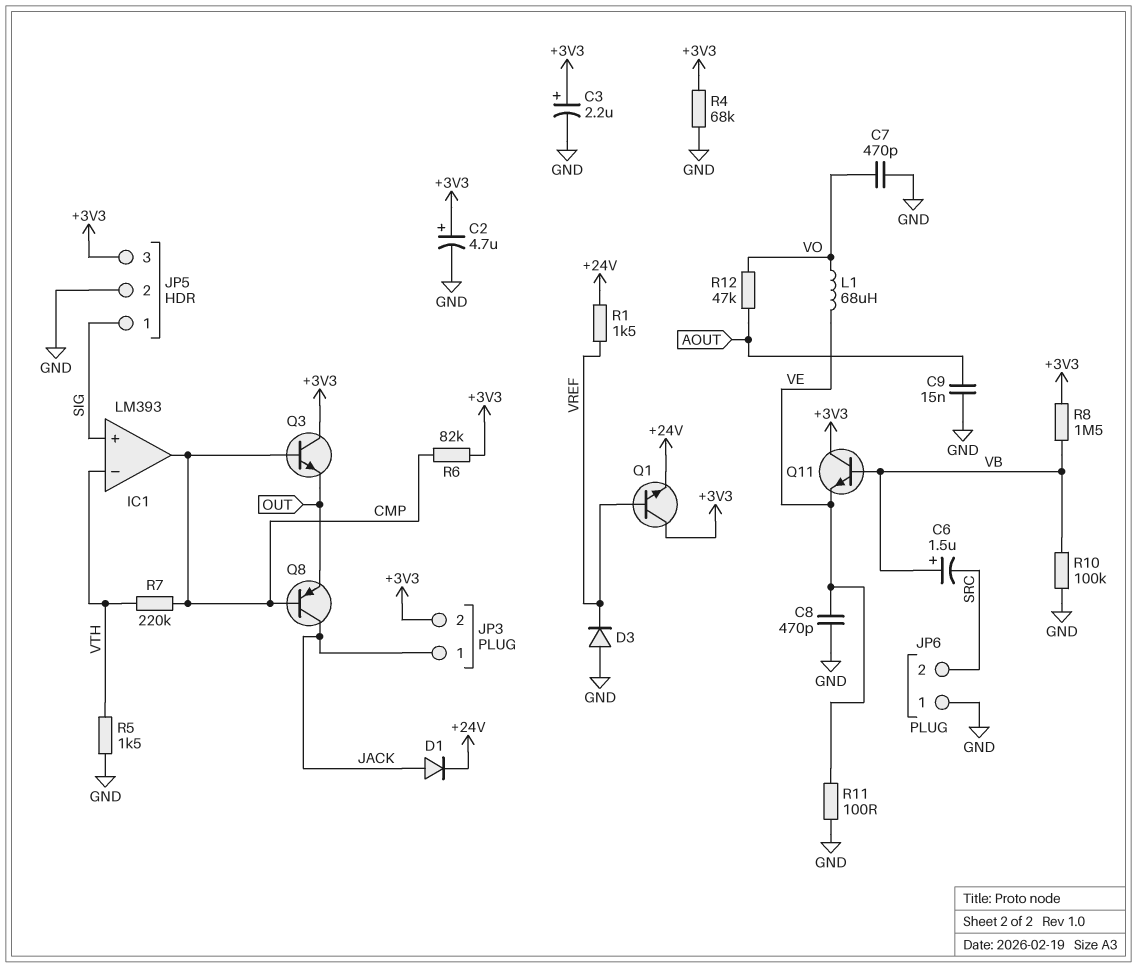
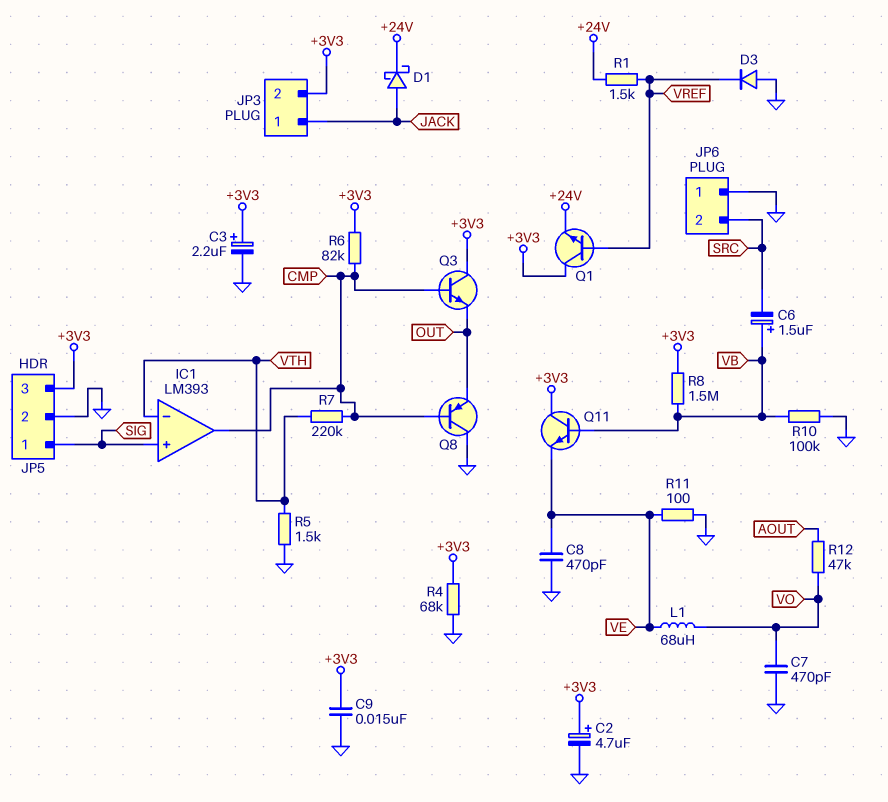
C9: 15nF (AOUT, GND) -> 15nF (+3V3, GND)
D1: diode (A JACK, K +24V) -> schottky (A JACK, K +24V)
Q8: PNP (B CMP, C JACK, E OUT) -> PNP (B CMP, C GND, E OUT)

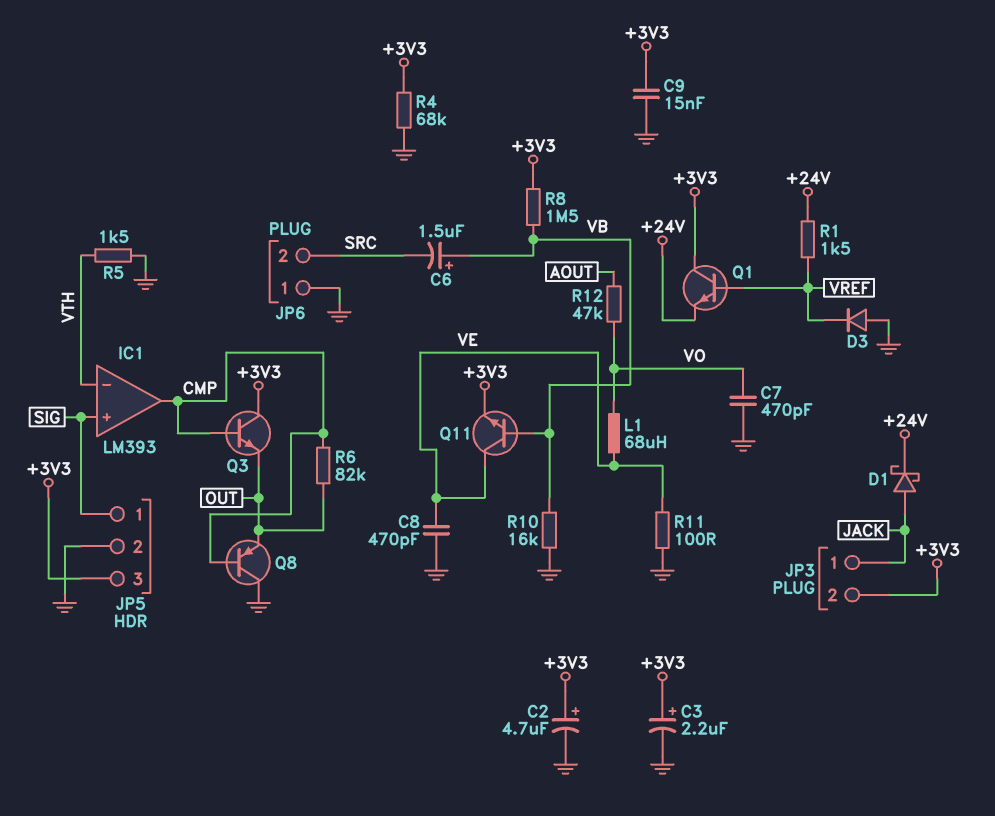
Q11: NPN (B VB, C +3V3, E VE) -> NPN (B VB, C VE, E +3V3)
R6: 82k (+3V3, CMP) -> 82k (CMP, OUT)
R7: 220k (CMP, VTH) -> none
R10: 100k (GND, VB) -> 16k (GND, VB)

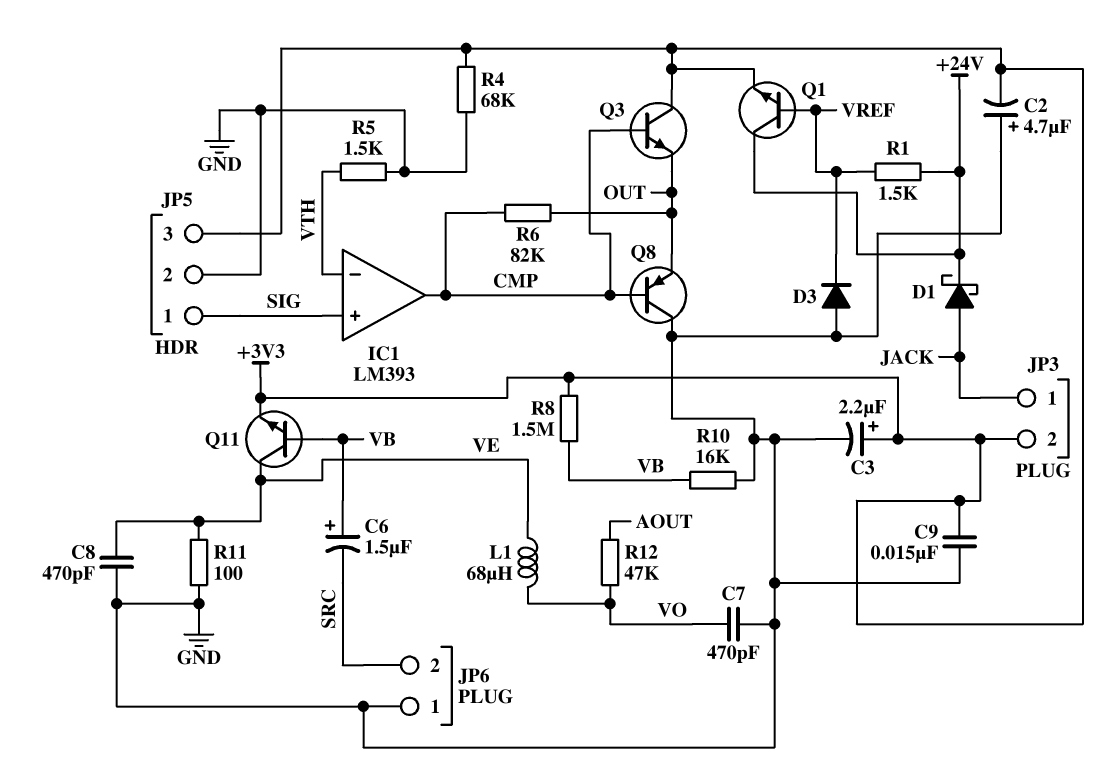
C2: 4.7uF (plus +3V3, minus GND) -> 4.7uF (plus GND, minus +3V3)
Q1: NPN (B VREF, C +3V3, E +24V) -> NPN (B VREF, C +24V, E +3V3)

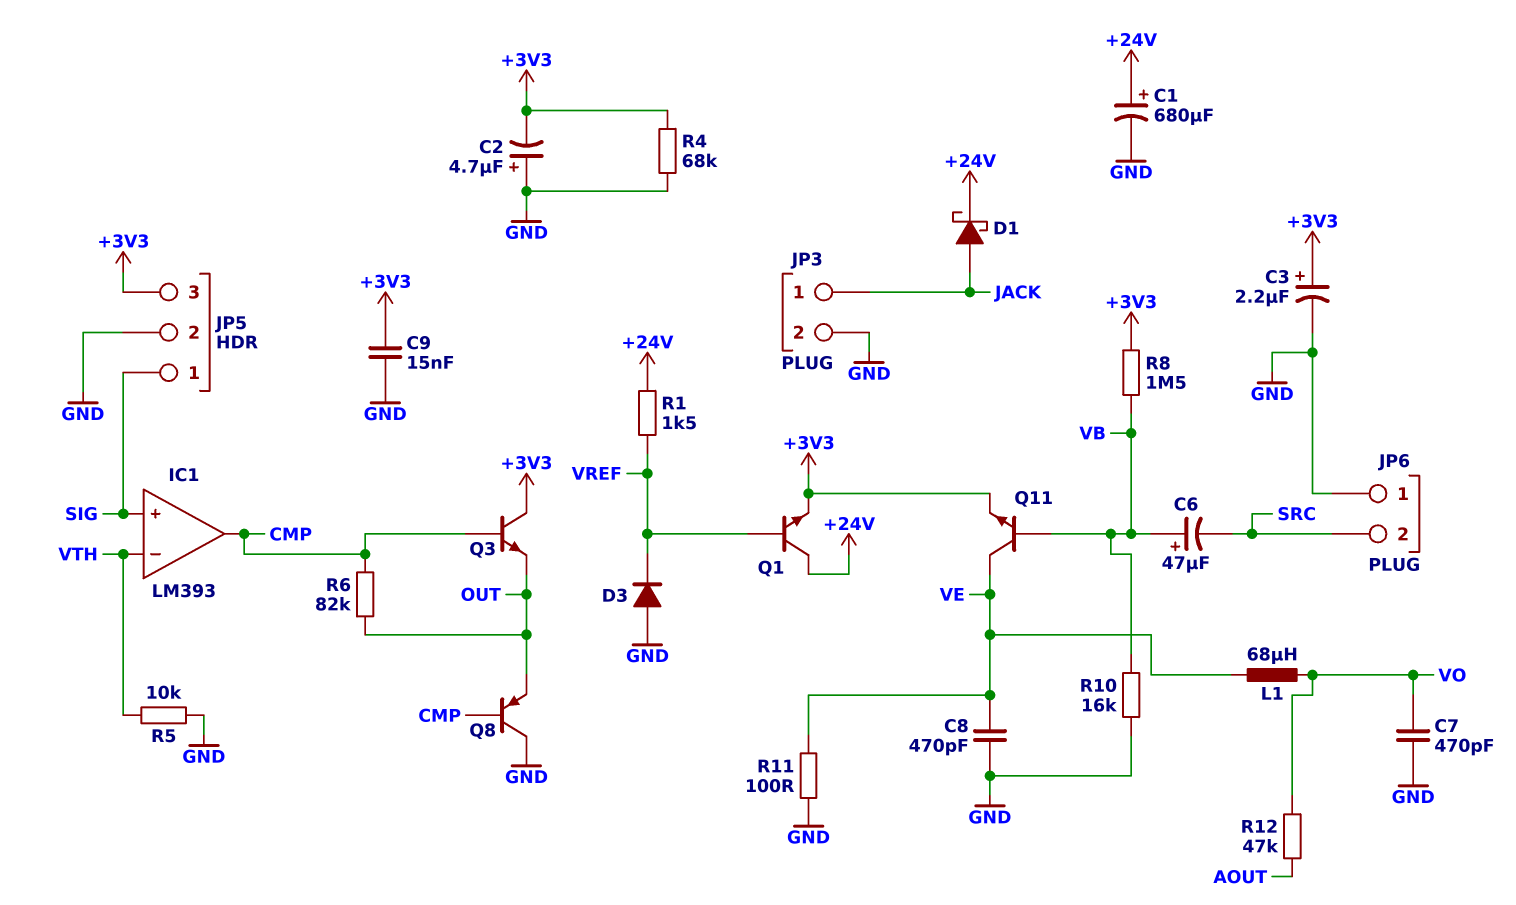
C1: none -> 680uF (plus +24V, minus GND)
C6: 1.5uF (plus VB, minus SRC) -> 47uF (plus VB, minus SRC)
JP3 pin 2: +3V3 -> GND
R5: 1.5k (GND, VTH) -> 10k (GND, VTH)

